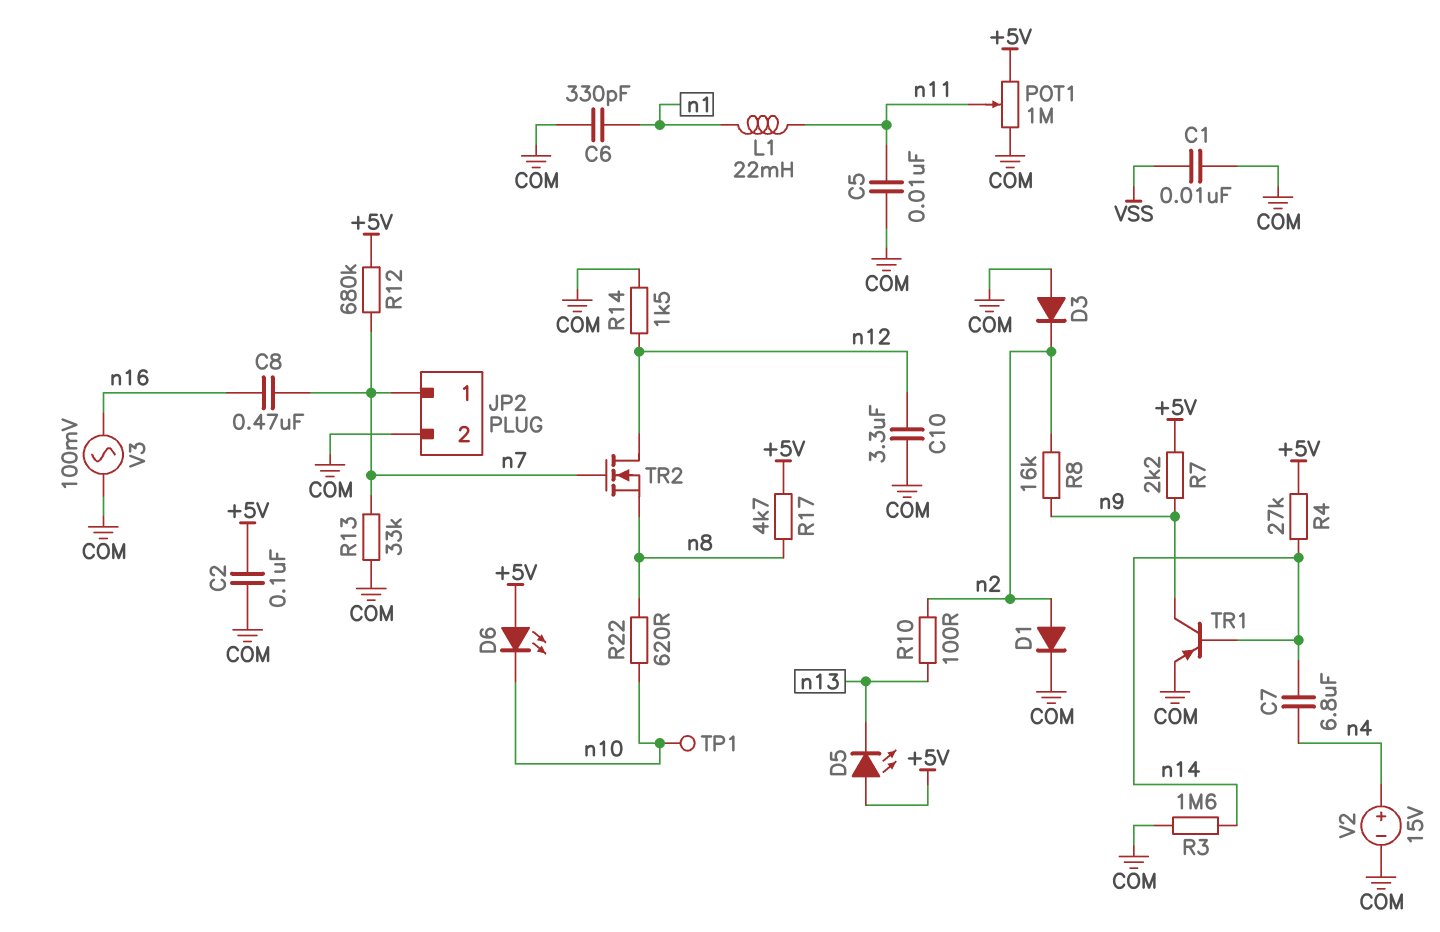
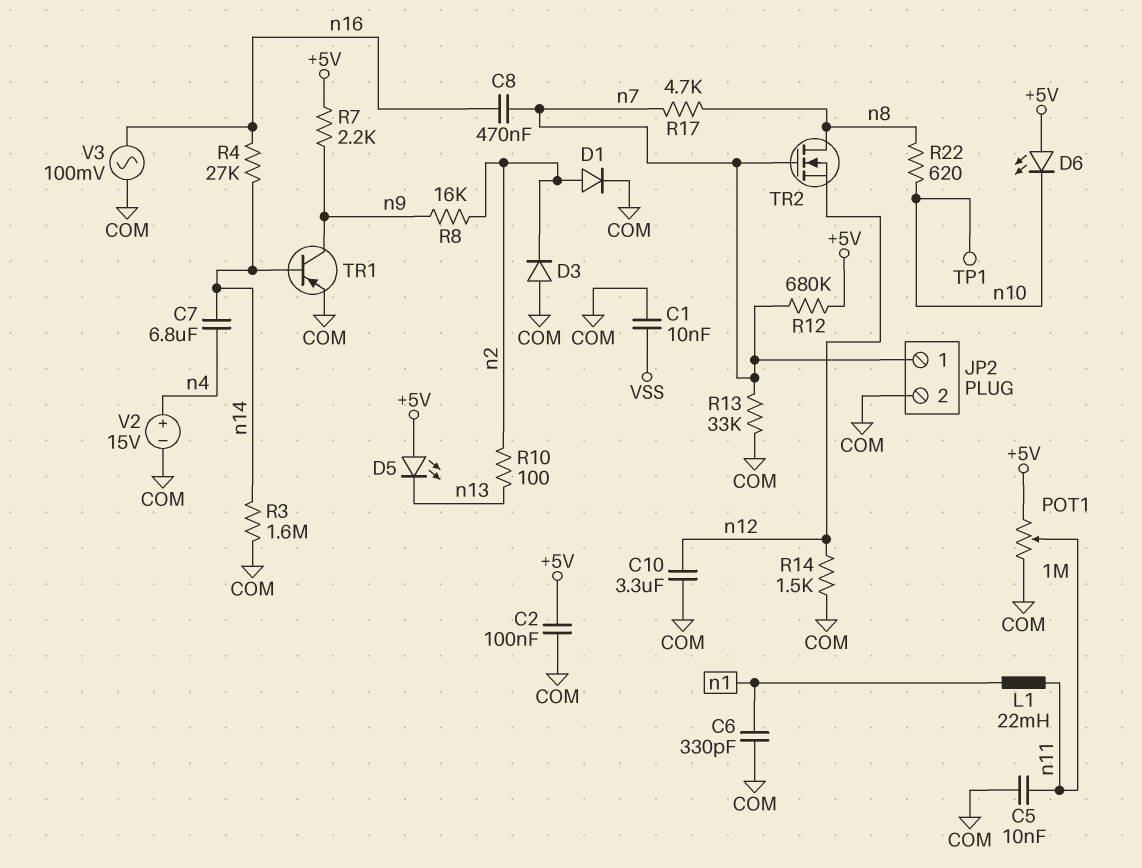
R4: 27k (+5V, n14) -> 27k (n14, n16)
R17: 4.7k (+5V, n8) -> 4.7k (n7, n8)
TR2: NMOS (G n7, D n12, S n8) -> NMOS (G n7, D n8, S n12)

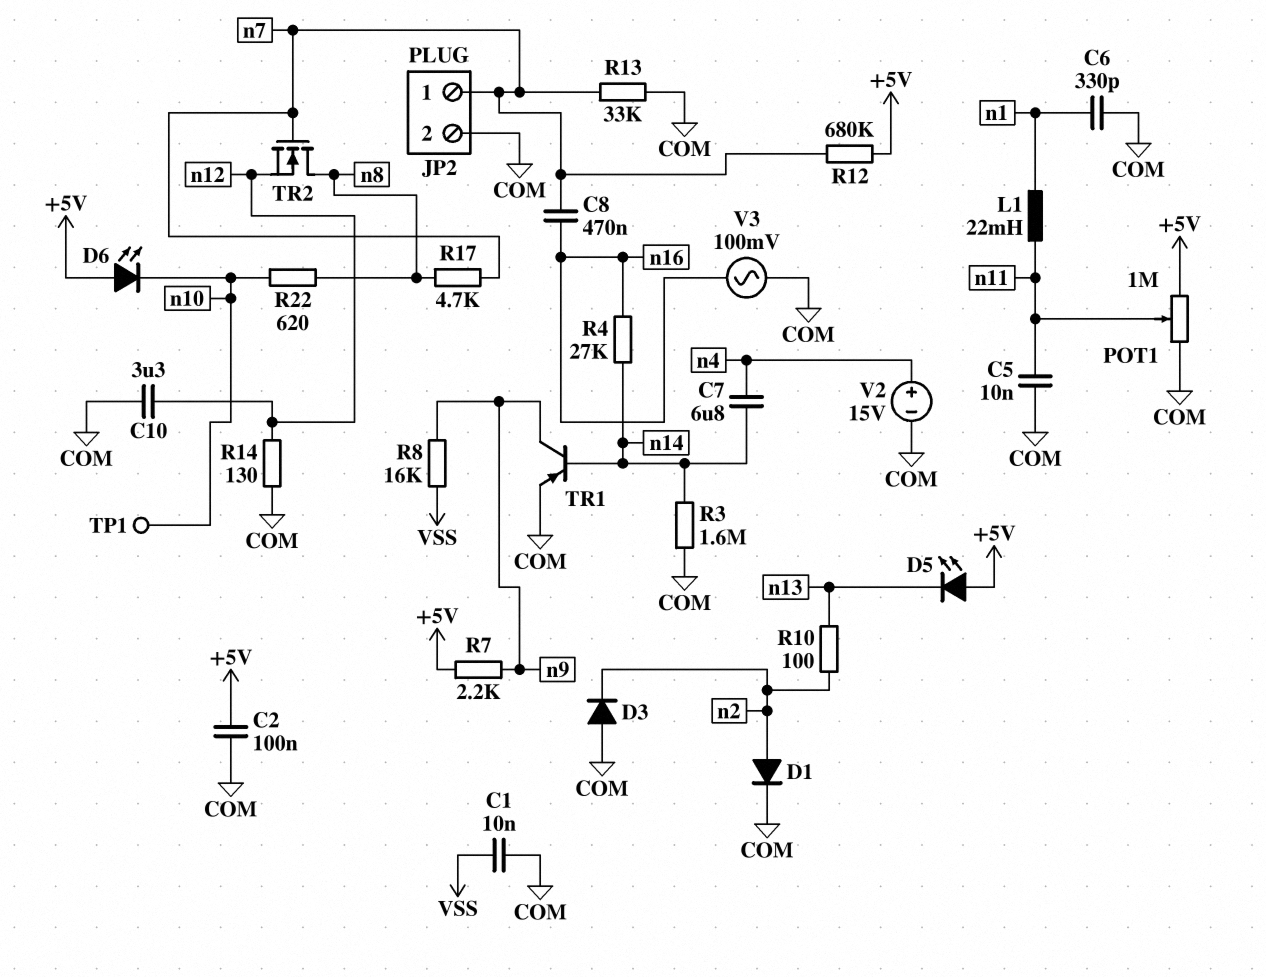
R8: 16k (n2, n9) -> 16k (VSS, n9)
R14: 1.5k (COM, n12) -> 130 (COM, n12)

